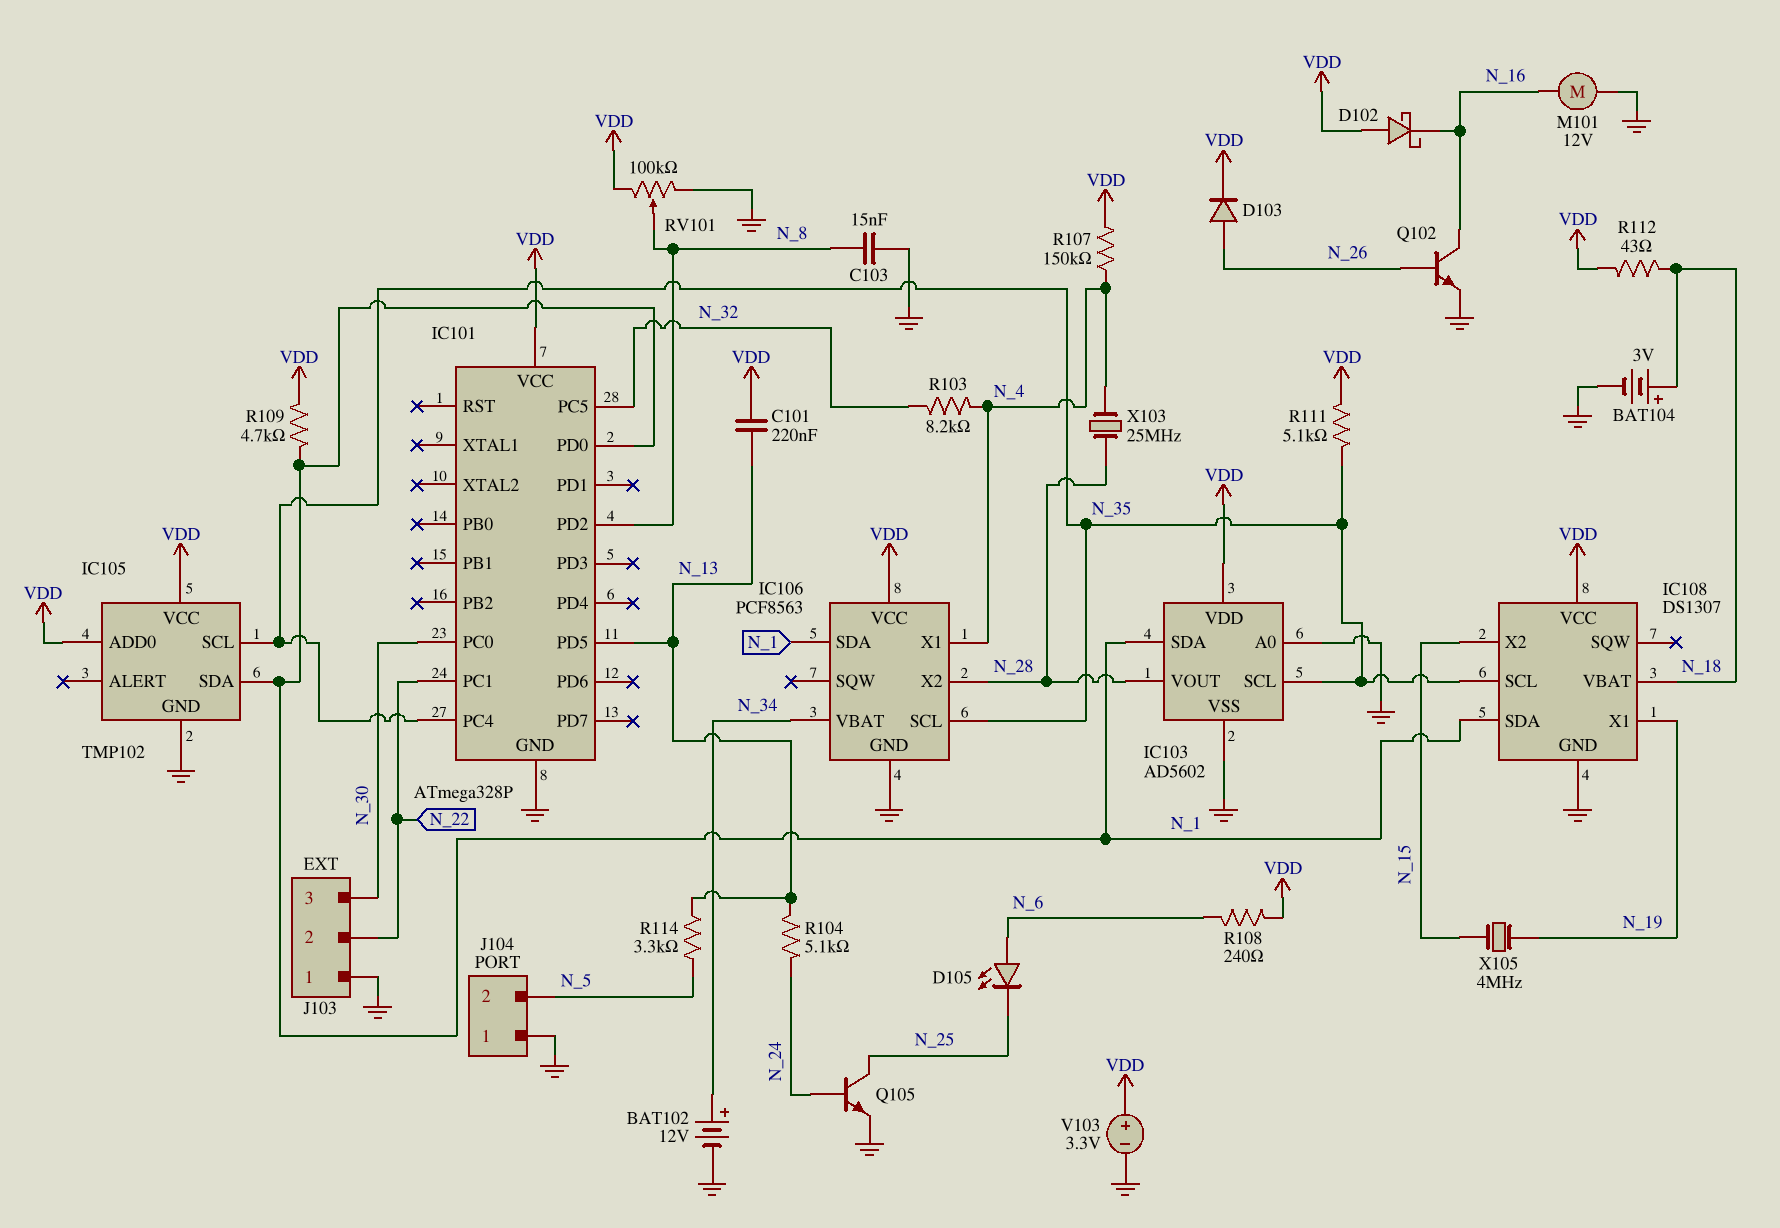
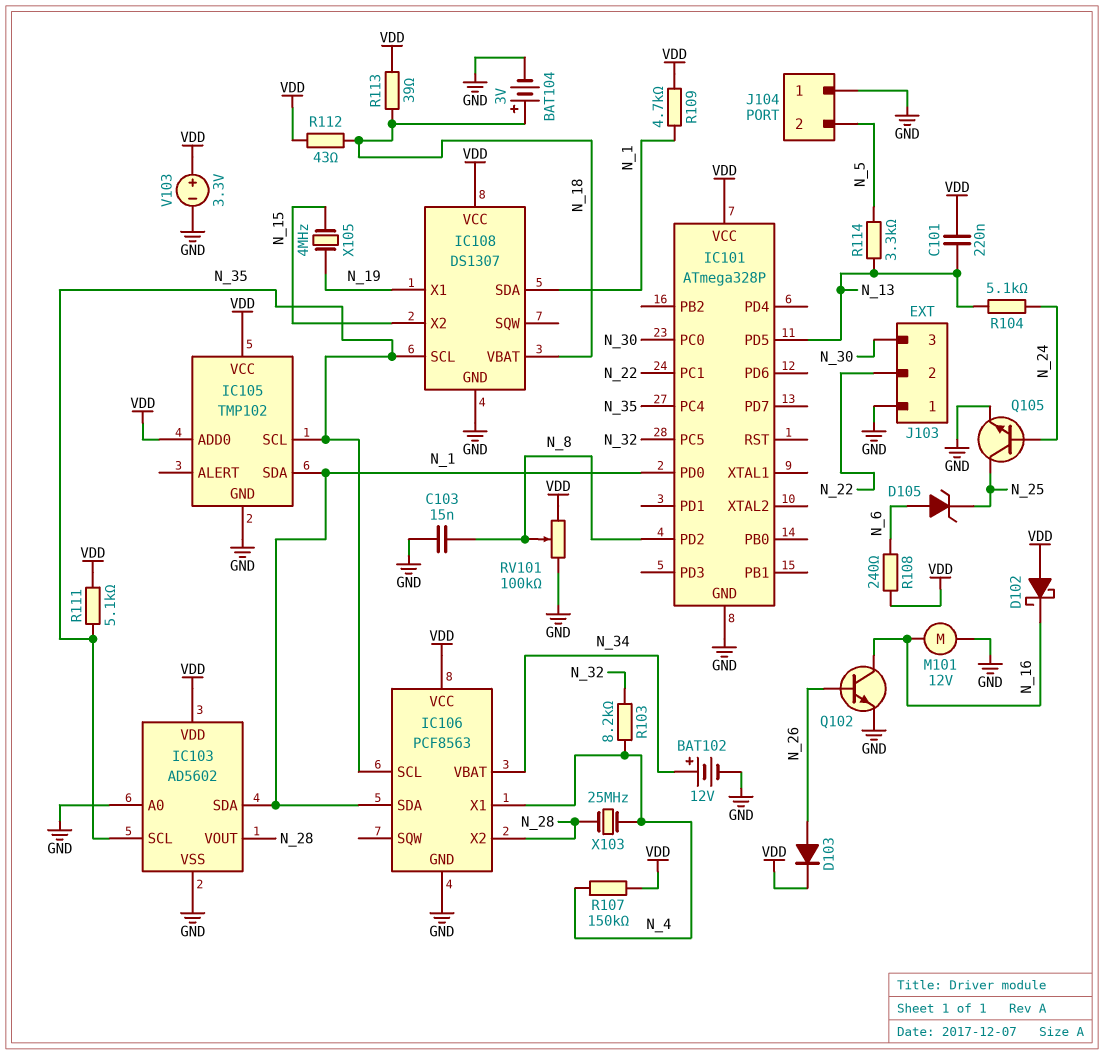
D105: LED (A N_6, K N_25) -> zener (A N_6, K N_25)
R113: none -> 39 (N_18, VDD)

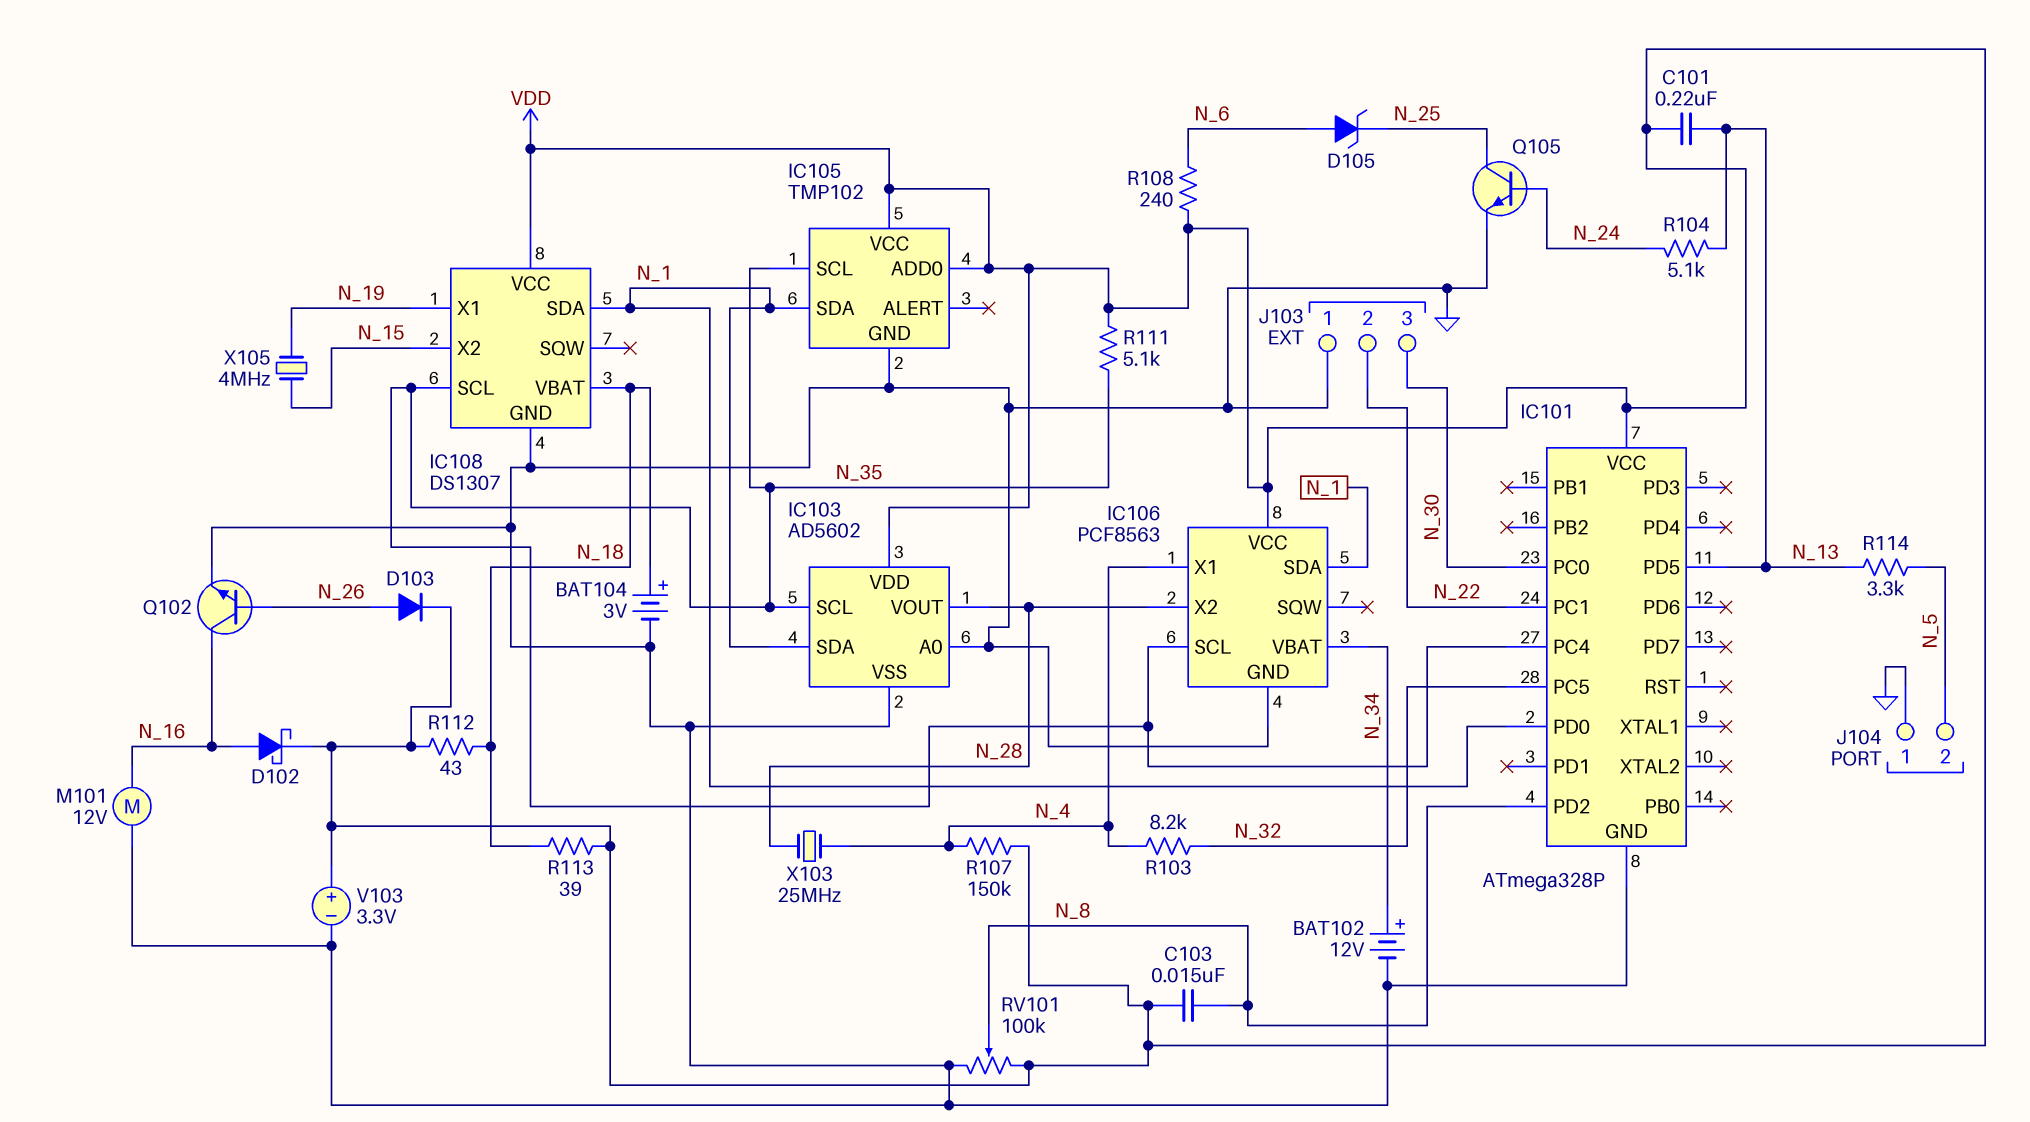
C103: 15nF (GND, N_8) -> 15nF (N_8, VDD)
D102: schottky (A VDD, K N_16) -> schottky (A N_16, K VDD)
R109: 4.7k (N_1, VDD) -> none

